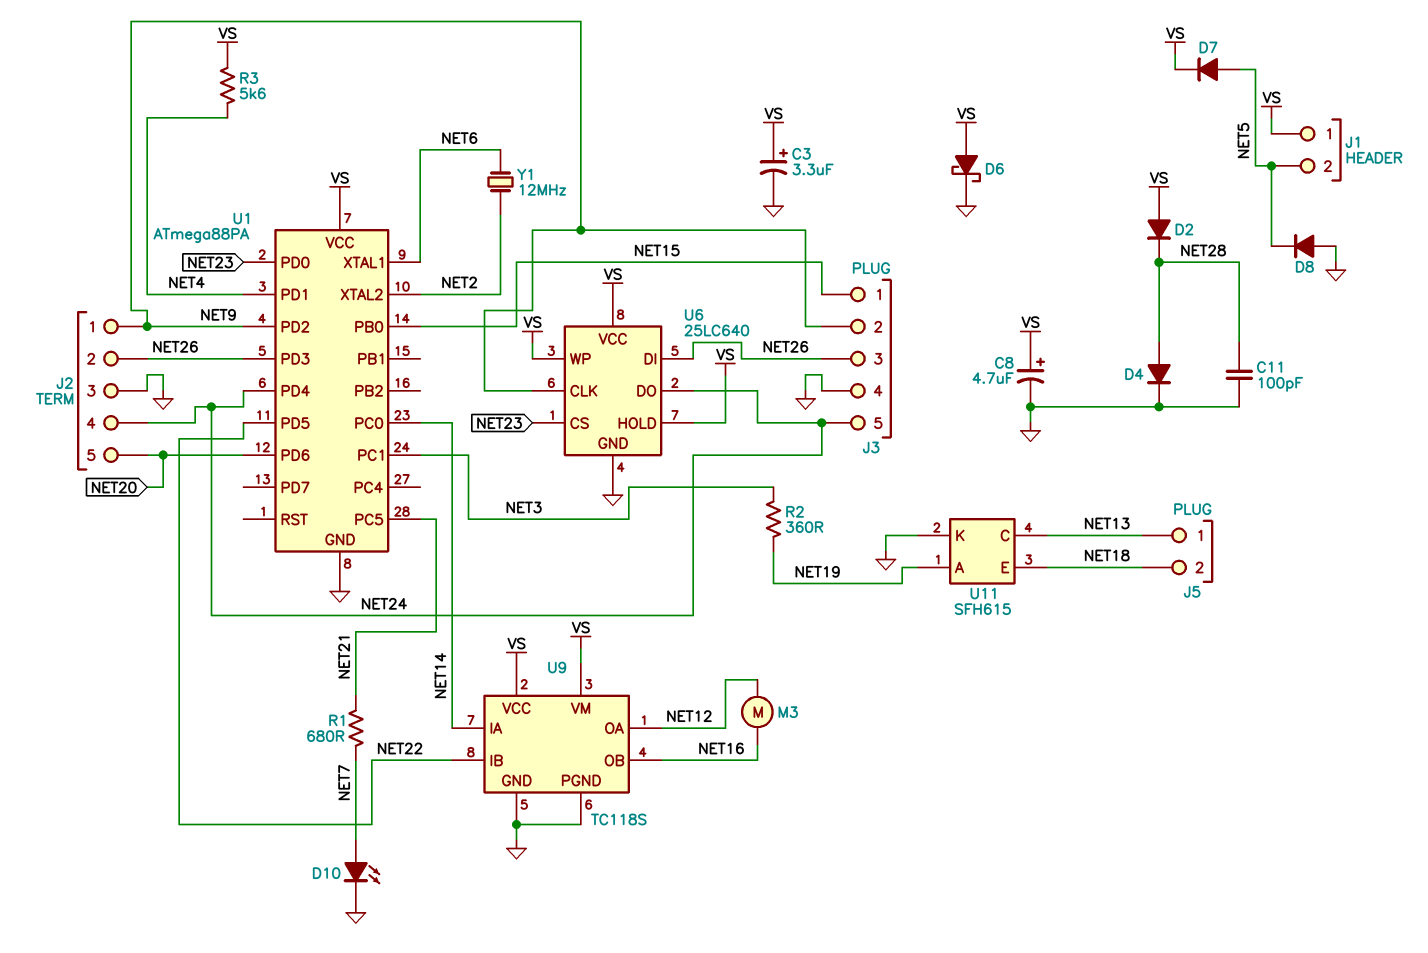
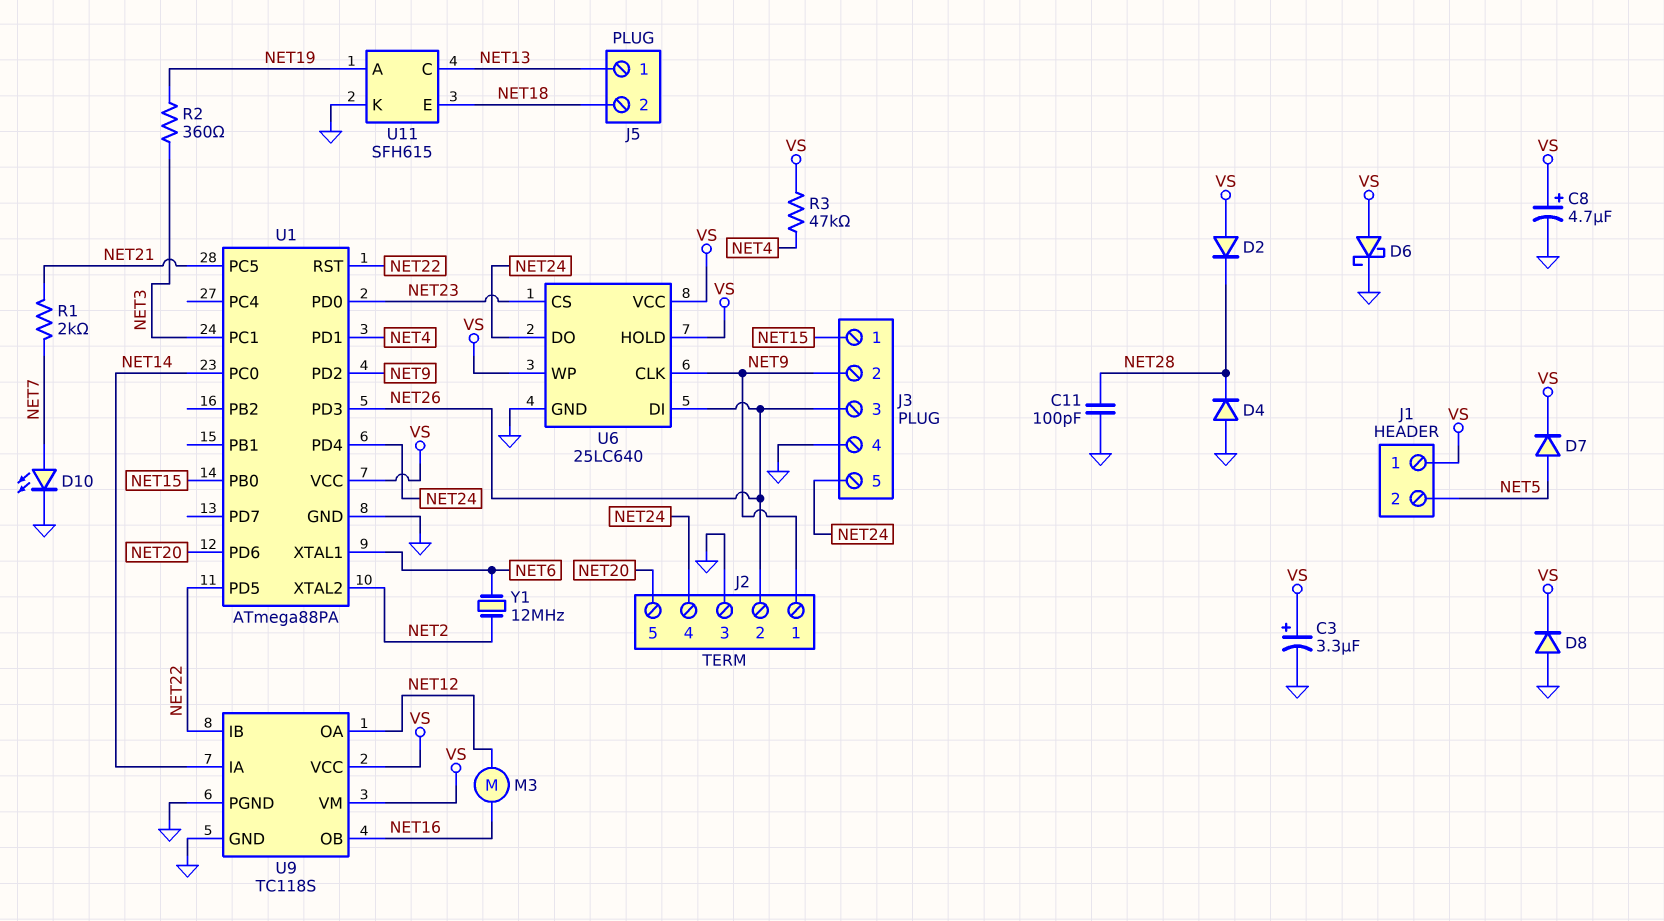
D4: diode (A NET28, K GND) -> diode (A GND, K NET28)
D8: diode (A GND, K NET5) -> diode (A GND, K VS)
R1: 680 (NET7, NET21) -> 2k (NET7, NET21)
R3: 5.6k (NET4, VS) -> 47k (NET4, VS)
U1 pin RST: none -> NET22

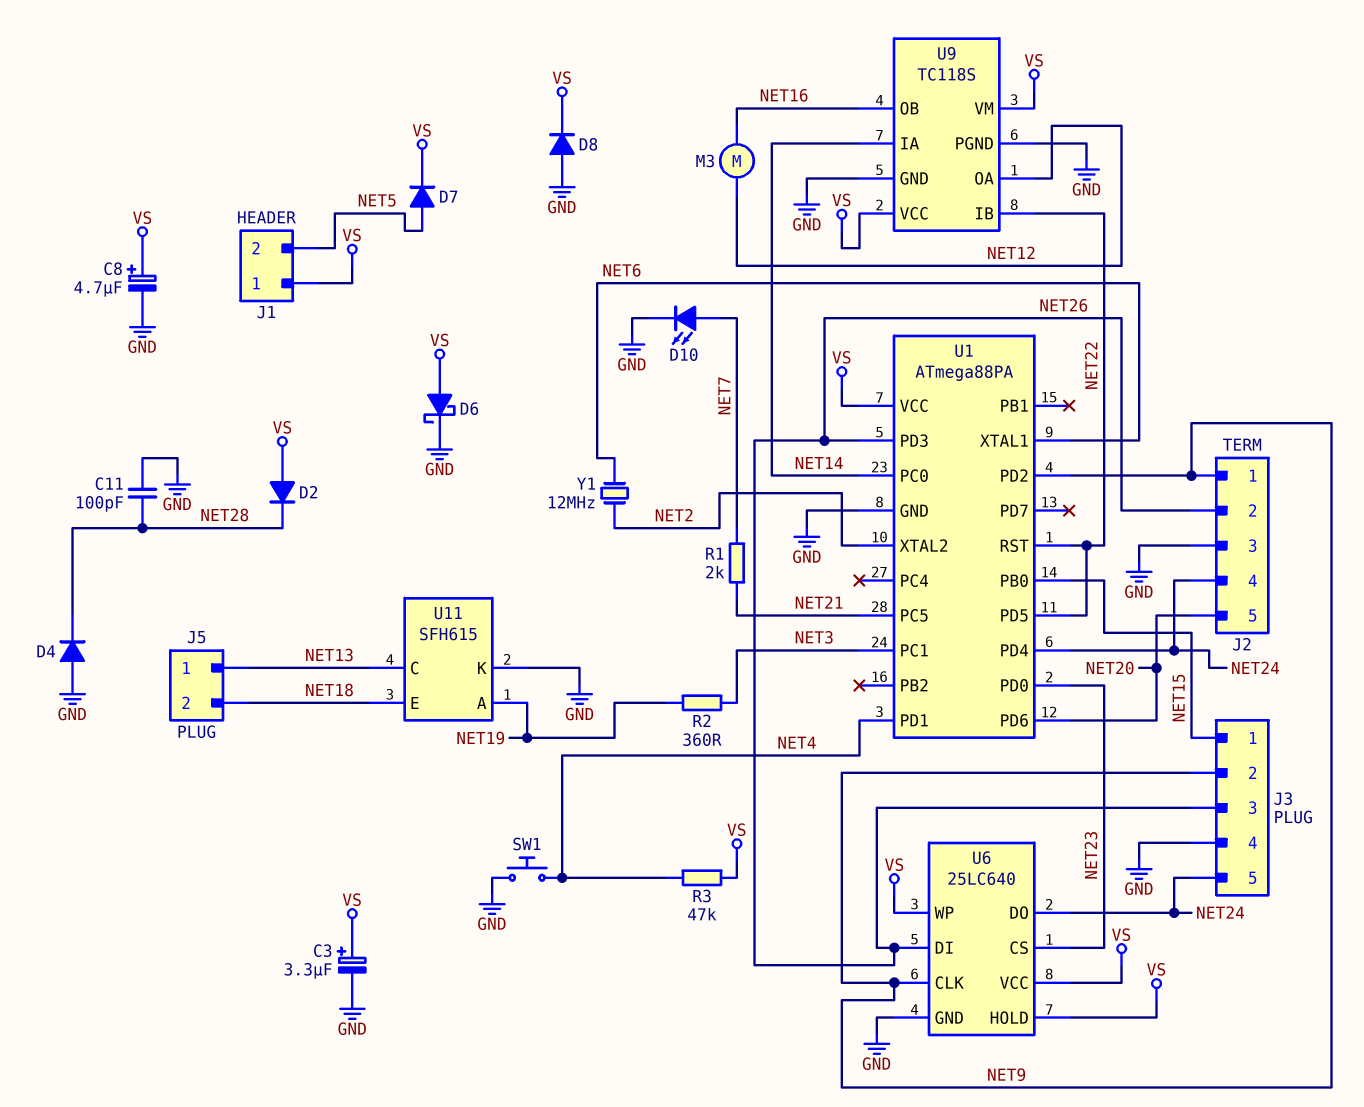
SW1: none -> button (GND, NET4)

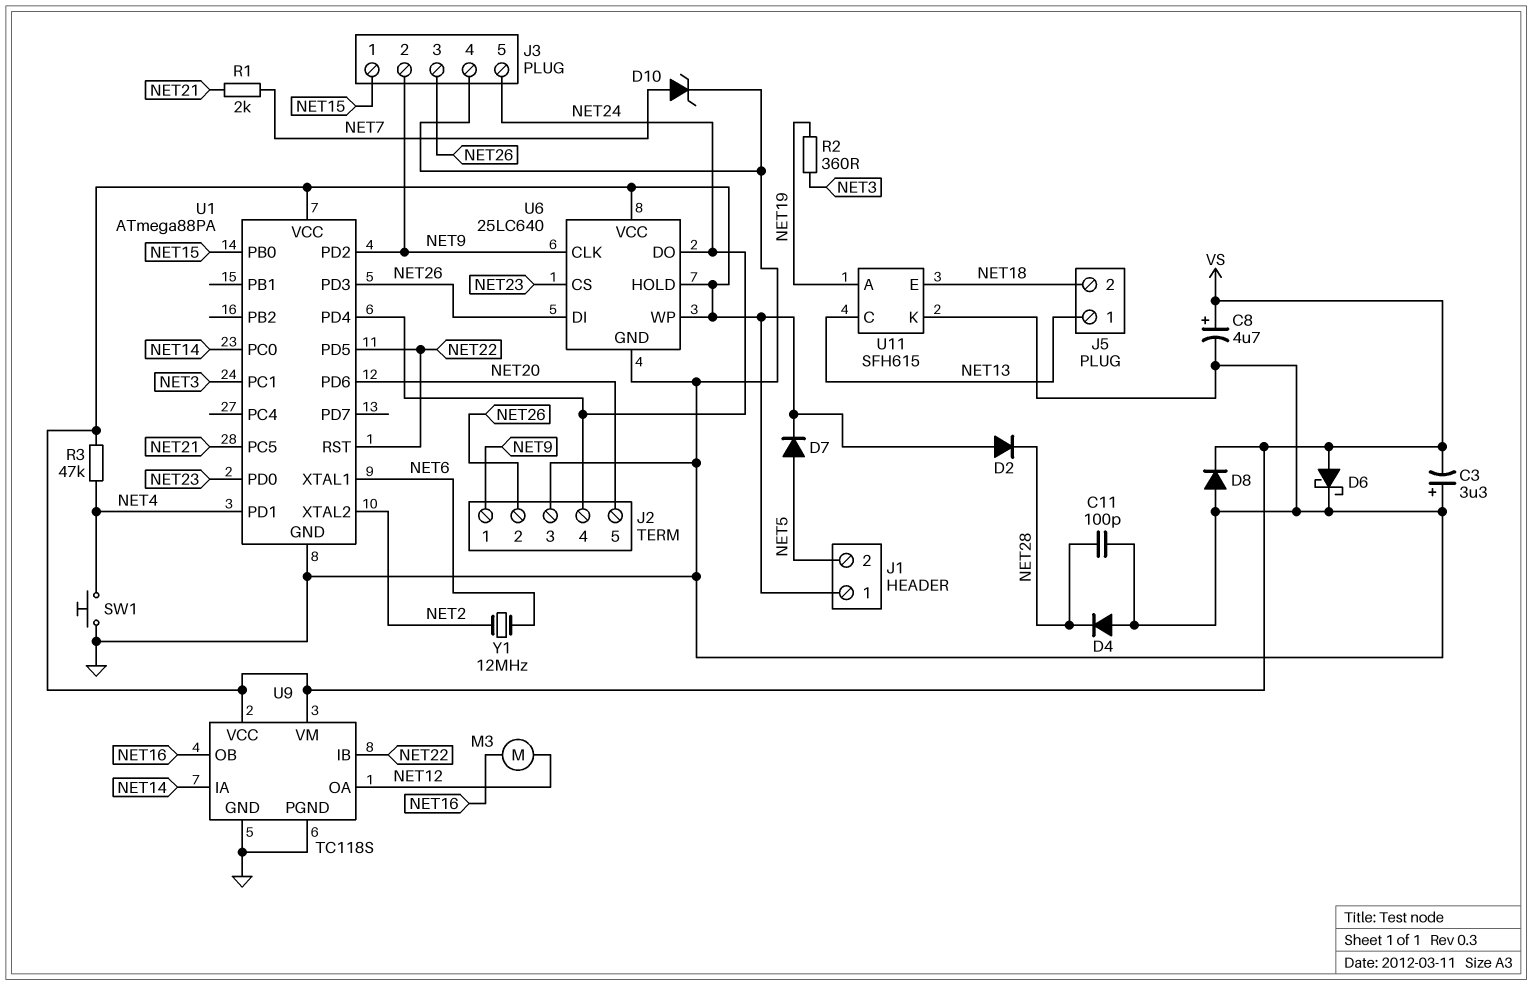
C3: 3.3uF (plus VS, minus GND) -> 3.3uF (plus GND, minus VS)
D10: LED (A NET7, K GND) -> zener (A NET7, K GND)

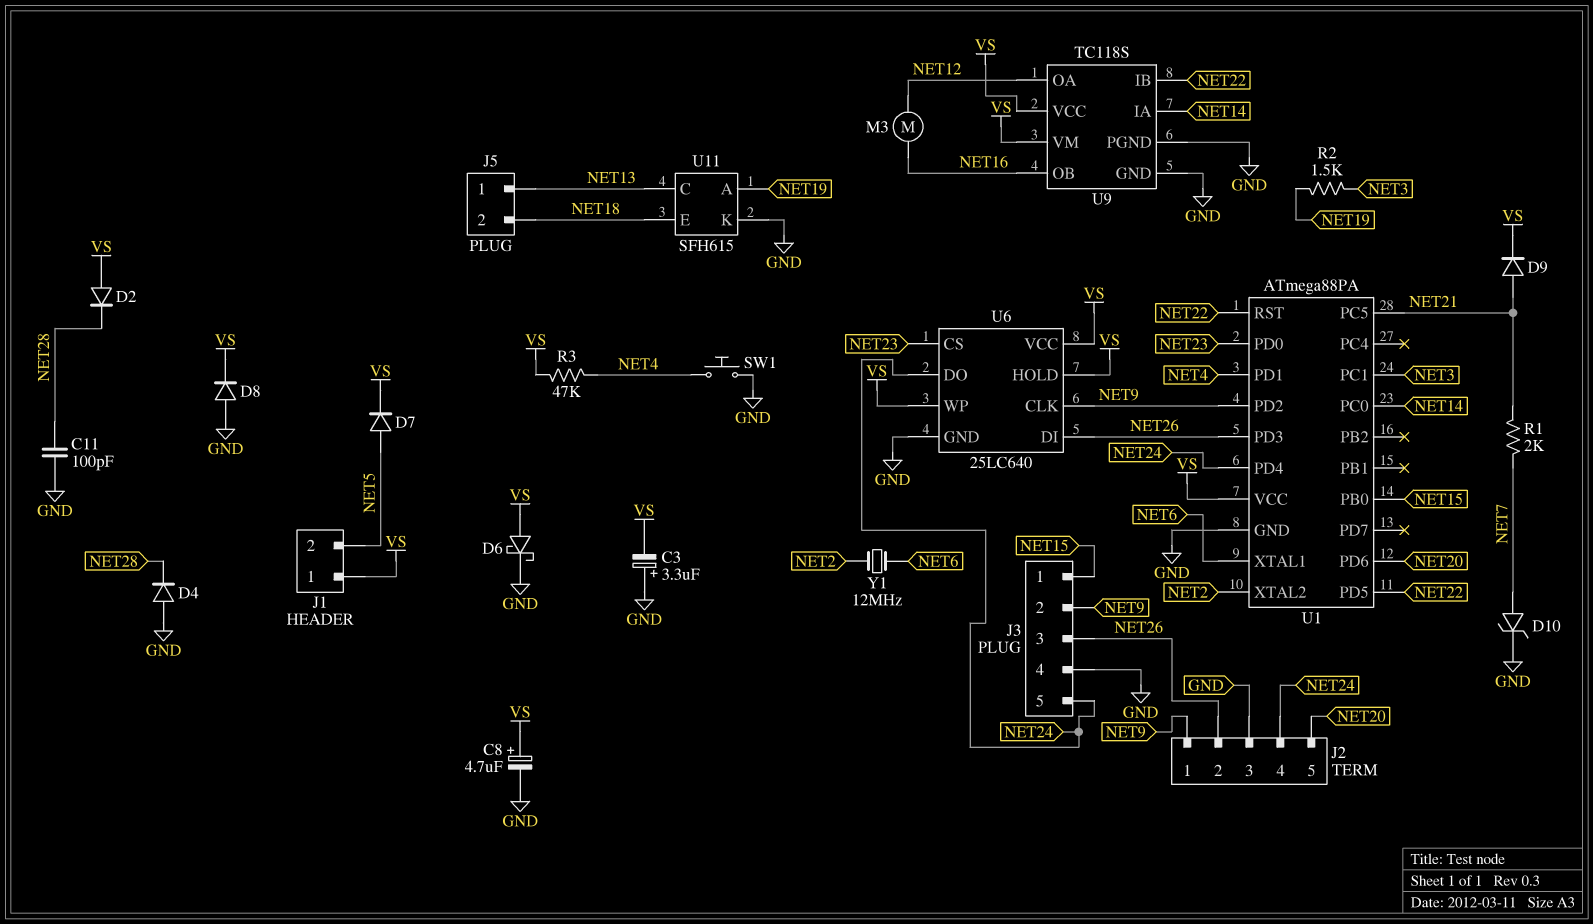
D9: none -> diode (A NET21, K VS)
R2: 360 (NET3, NET19) -> 1.5k (NET3, NET19)

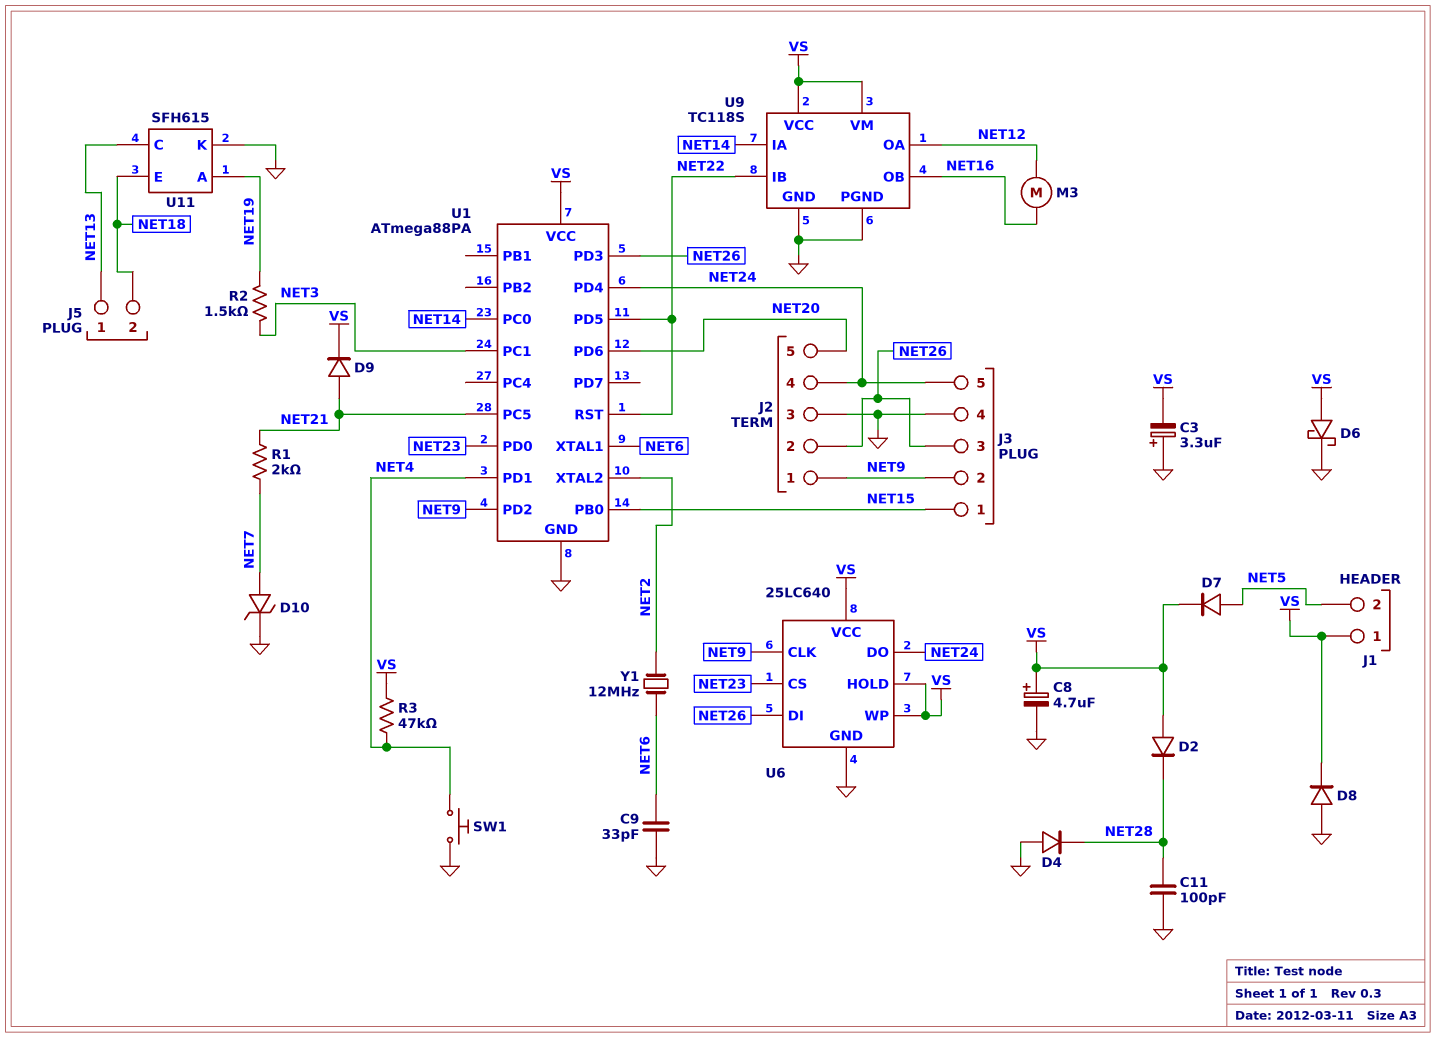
C9: none -> 33pF (GND, NET6)

